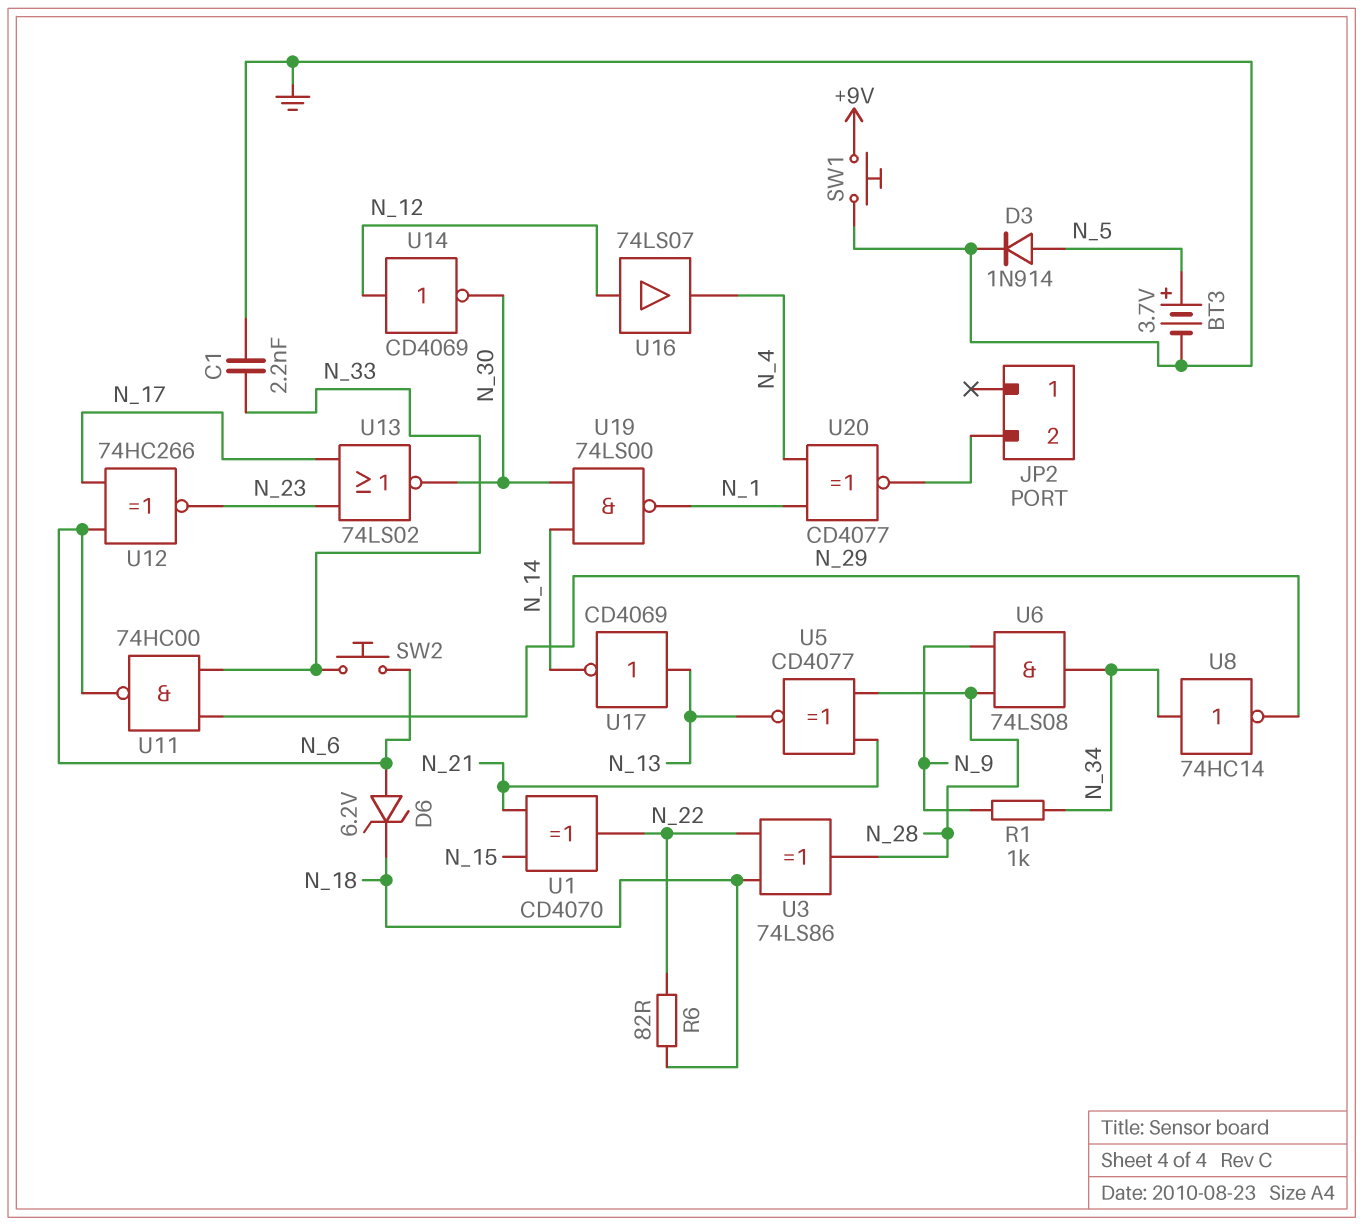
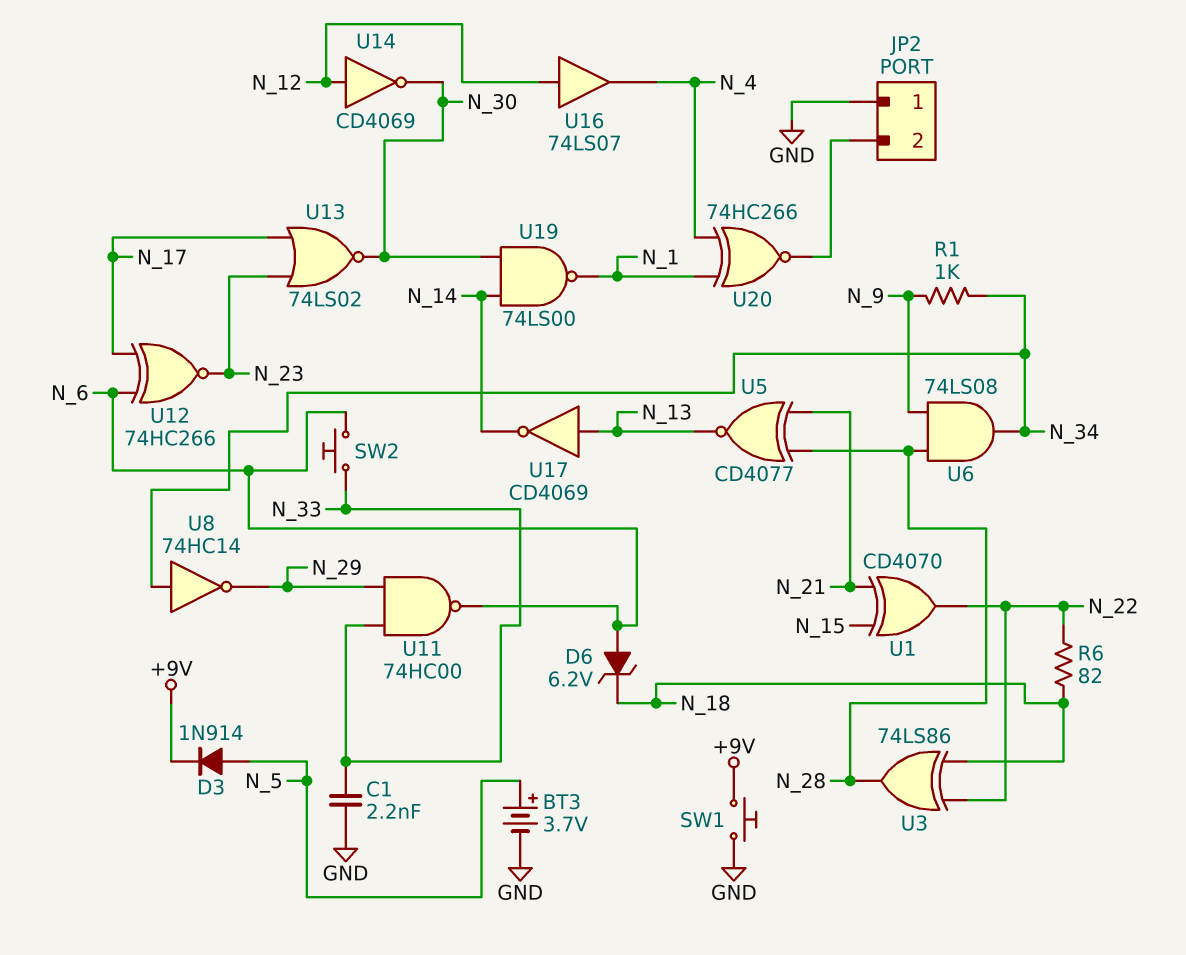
D3: diode 1N914 (A N_5, K GND) -> diode 1N914 (A N_5, K +9V)
JP2 pin 1: none -> GND
U20: XNOR CD4077 (in N_1, in N_4, out JP2/2) -> XNOR 74HC266 (in N_1, in N_4, out JP2/2)

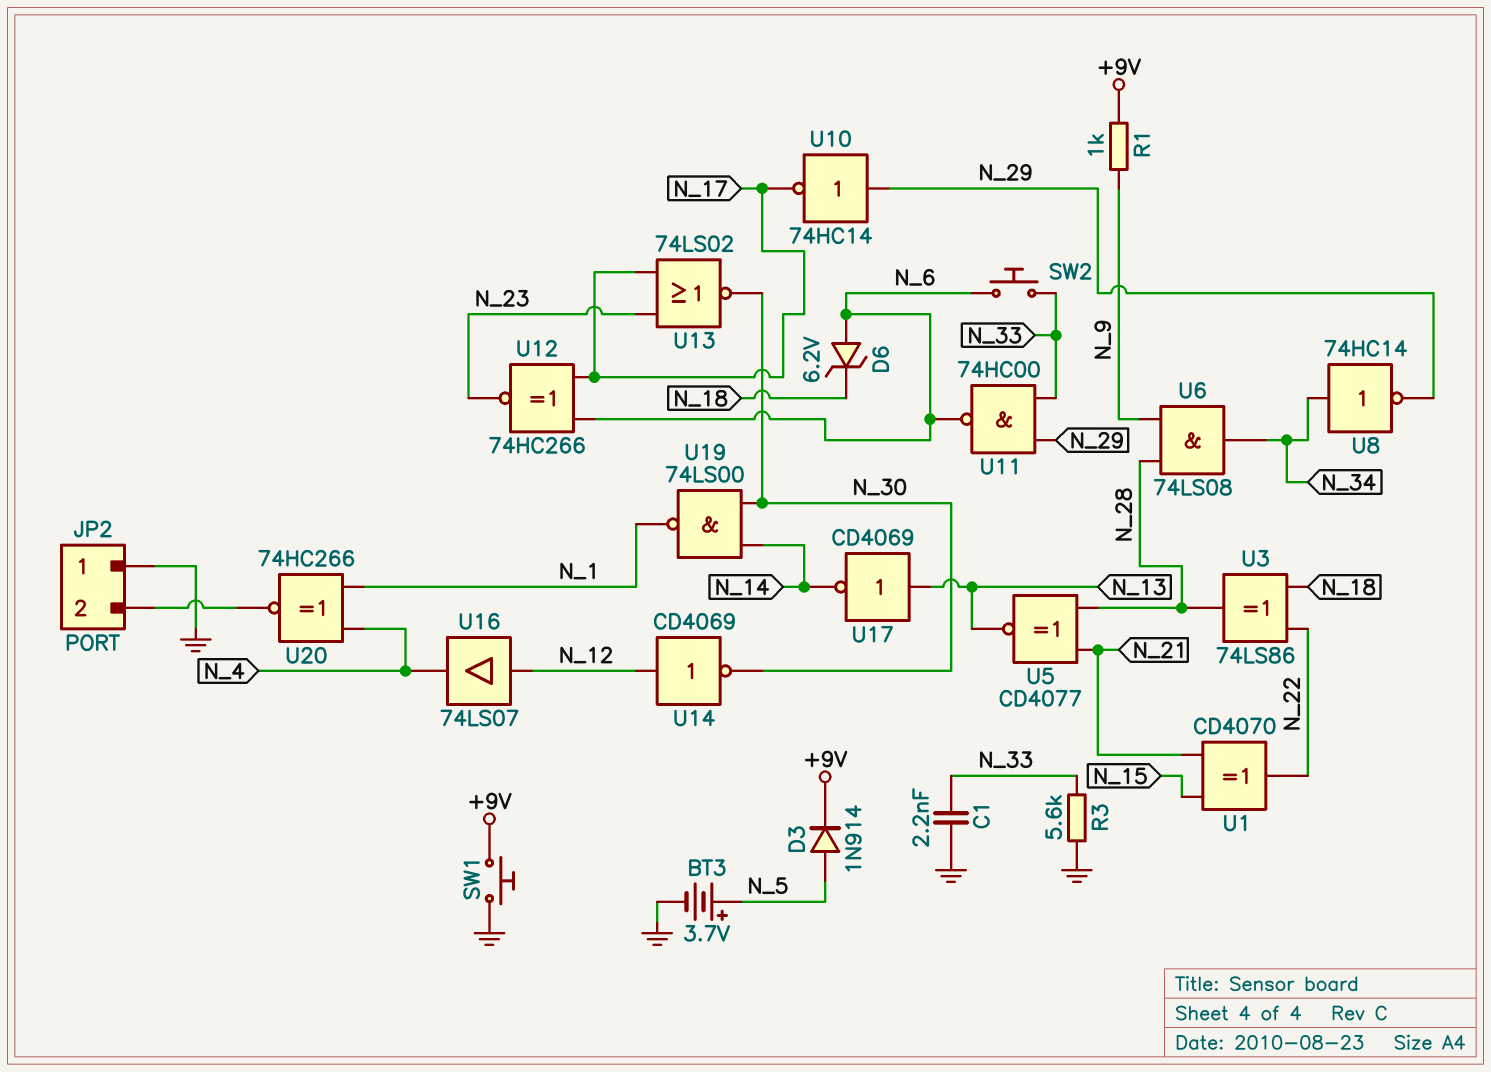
R1: 1k (N_9, N_34) -> 1k (+9V, N_9)
R3: none -> 5.6k (GND, N_33)
R6: 82 (N_18, N_22) -> none
U10: none -> NOT 74HC14 (in N_29, out N_17)

